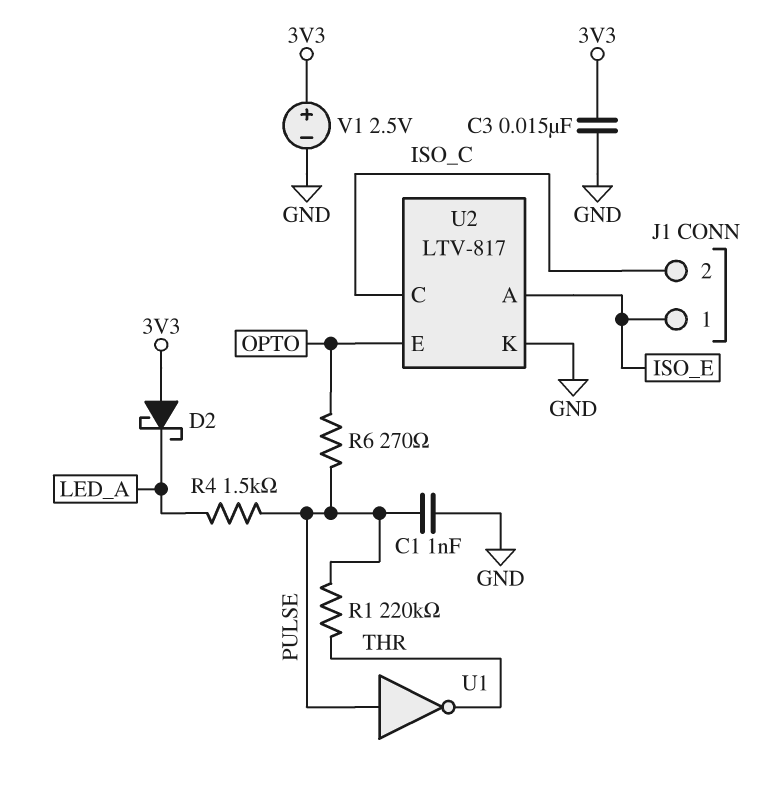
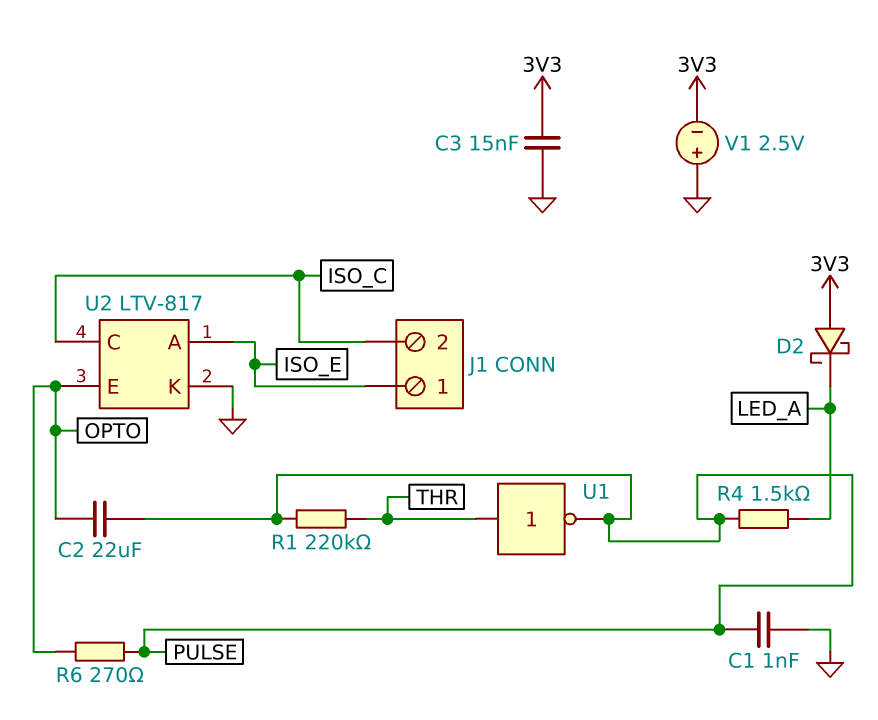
C2: none -> 22uF (OPTO, PULSE)
U1: NOT (in PULSE, out THR) -> NOT (in THR, out PULSE)
V1: 2.5V (plus 3V3, minus GND) -> 2.5V (plus GND, minus 3V3)

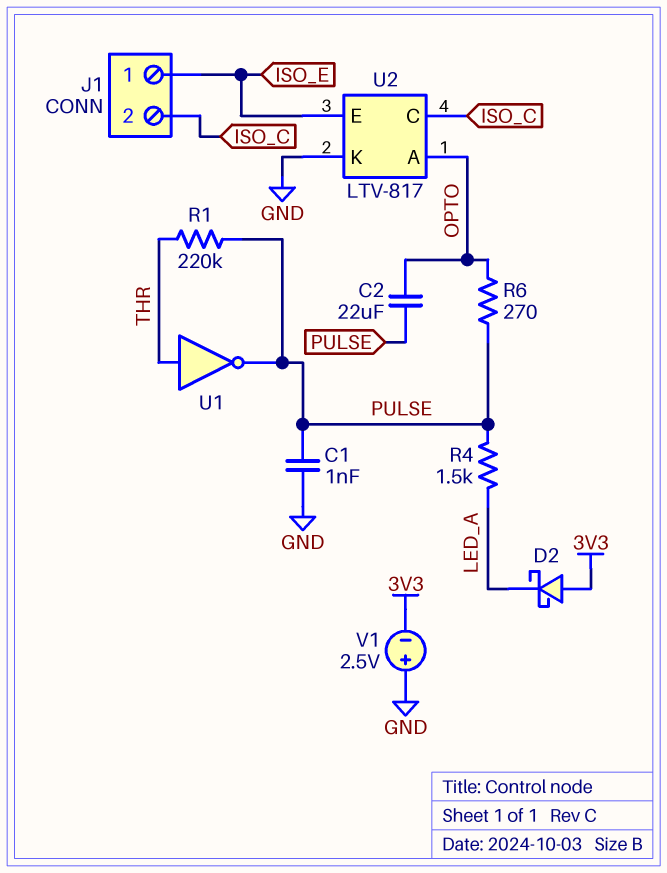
C3: 15nF (3V3, GND) -> none
U2 pin A: ISO_E -> OPTO
U2 pin E: OPTO -> ISO_E

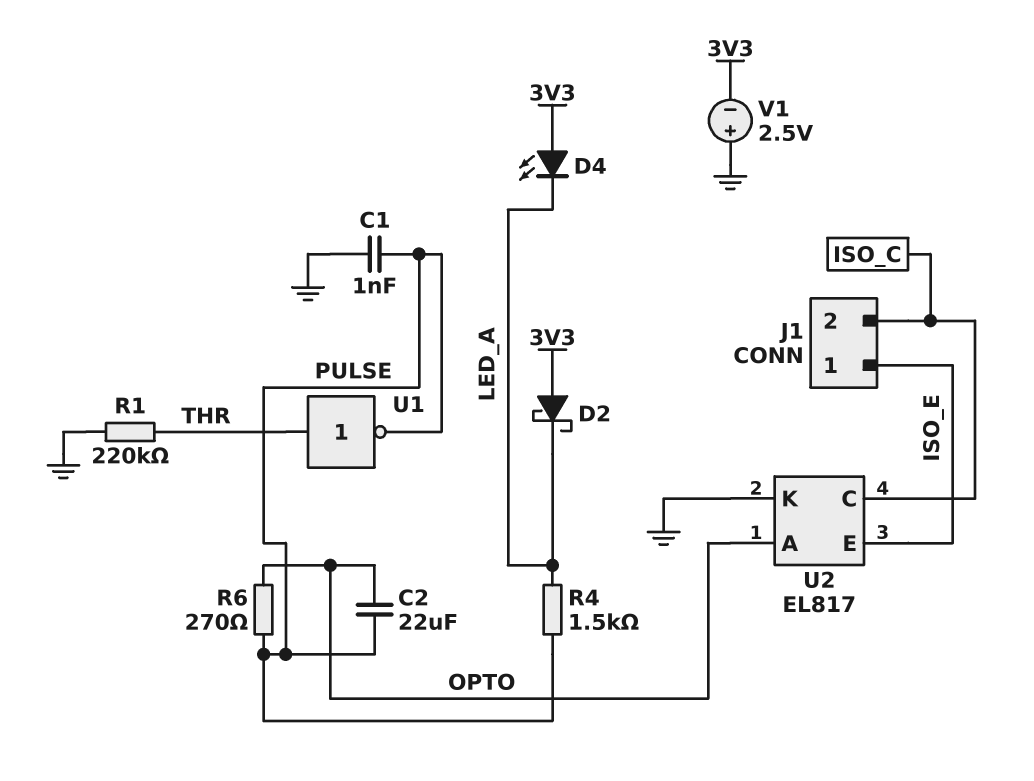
D4: none -> LED (A 3V3, K LED_A)
R1: 220k (PULSE, THR) -> 220k (GND, THR)
U2: LTV-817 -> EL817

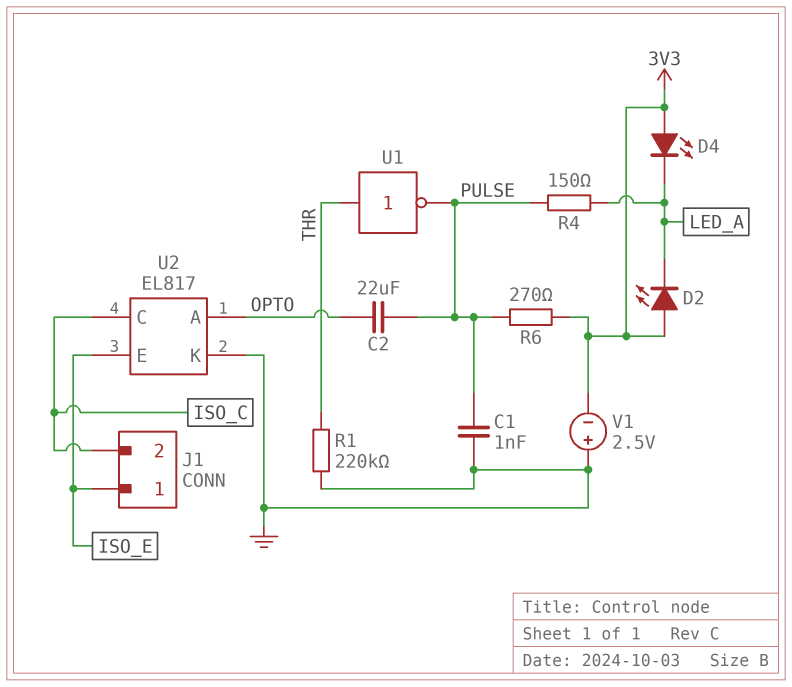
D2: schottky (A 3V3, K LED_A) -> LED (A 3V3, K LED_A)
R4: 1.5k (LED_A, PULSE) -> 150 (LED_A, PULSE)
R6: 270 (OPTO, PULSE) -> 270 (3V3, PULSE)

